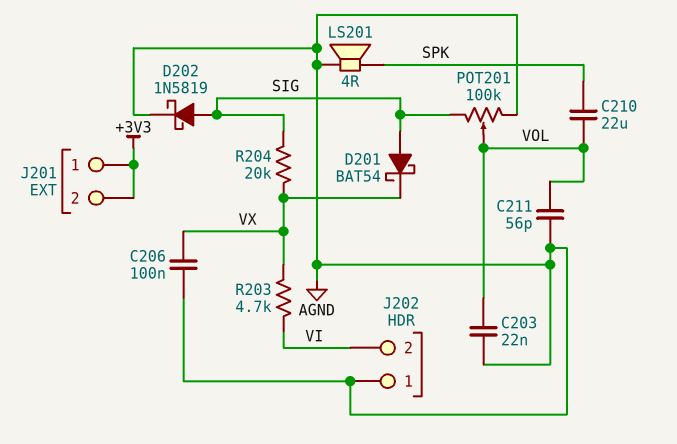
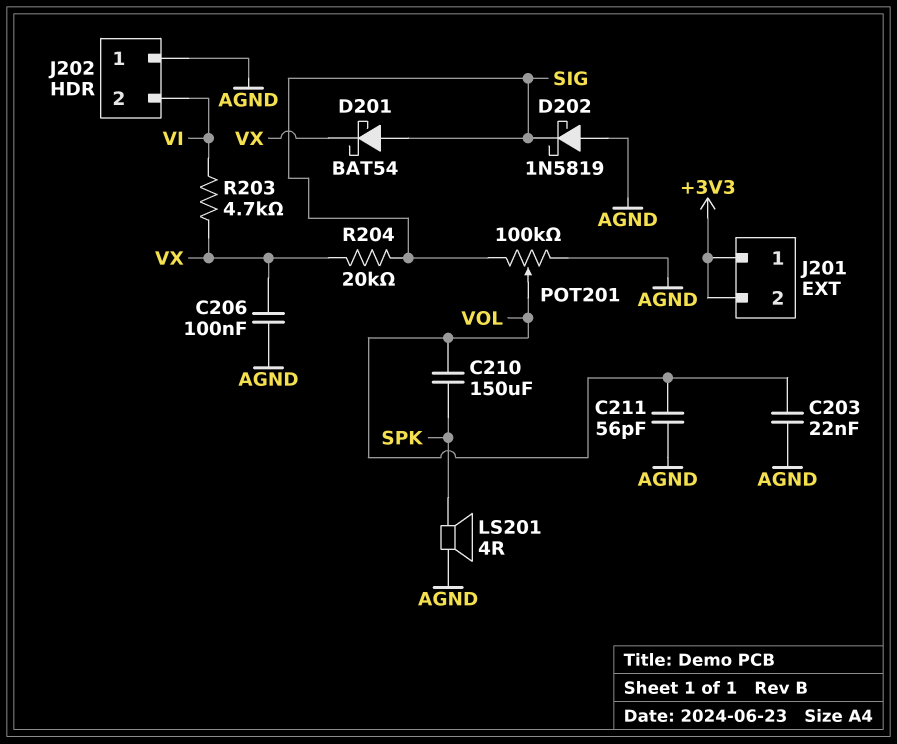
C210: 22uF (SPK, VOL) -> 150uF (SPK, VOL)
D202: schottky 1N5819 (A SIG, K AGND) -> schottky 1N5819 (A AGND, K SIG)

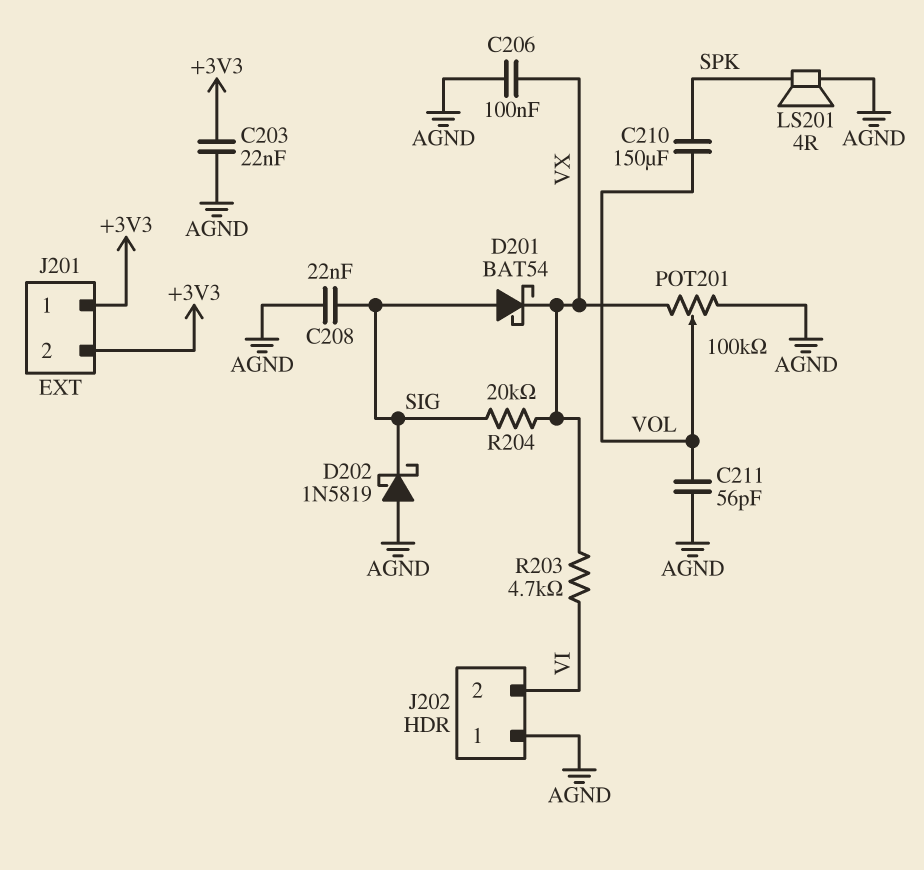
C203: 22nF (AGND, VOL) -> 22nF (+3V3, AGND)
C208: none -> 22nF (AGND, SIG)
POT201: 100k (AGND, SIG, wiper VOL) -> 100k (AGND, VX, wiper VOL)

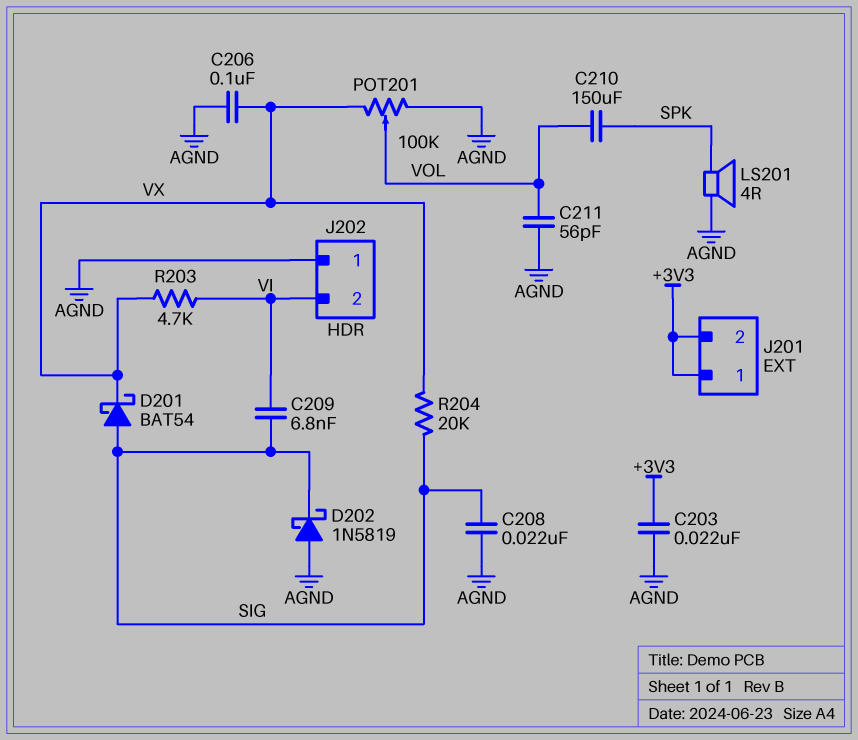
C209: none -> 6.8nF (SIG, VI)

